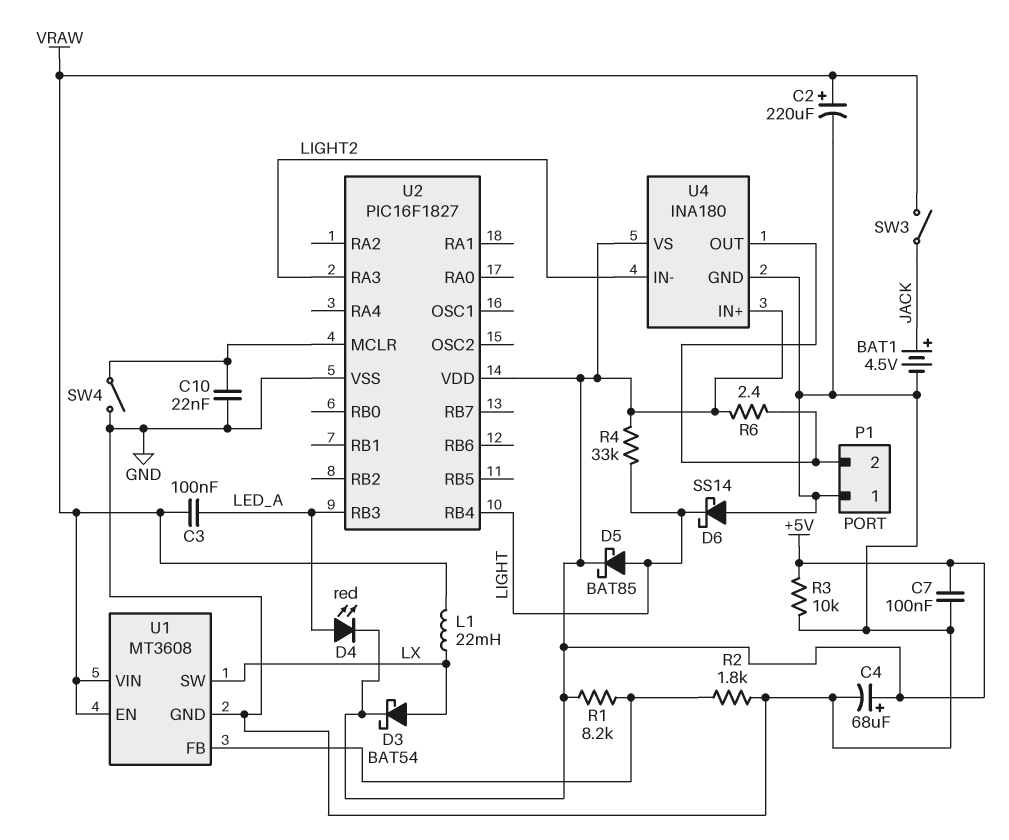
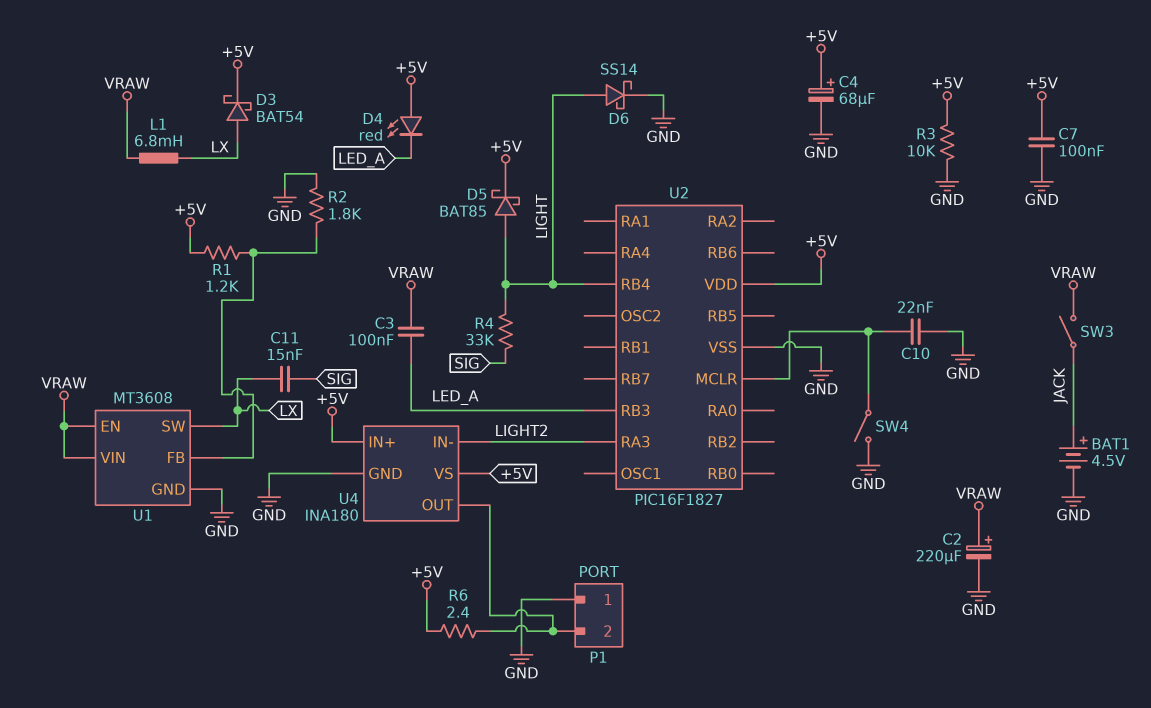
C11: none -> 15nF (LX, SIG)
D4: LED red (A LED_A, K +5V) -> LED red (A +5V, K LED_A)
D6: schottky SS14 (A GND, K LIGHT) -> schottky SS14 (A LIGHT, K GND)
L1: 22mH (LX, VRAW) -> 6.8mH (LX, VRAW)
R1: 8.2k (+5V, U1/FB) -> 1.2k (+5V, U1/FB)
R4: 33k (+5V, LIGHT) -> 33k (LIGHT, SIG)

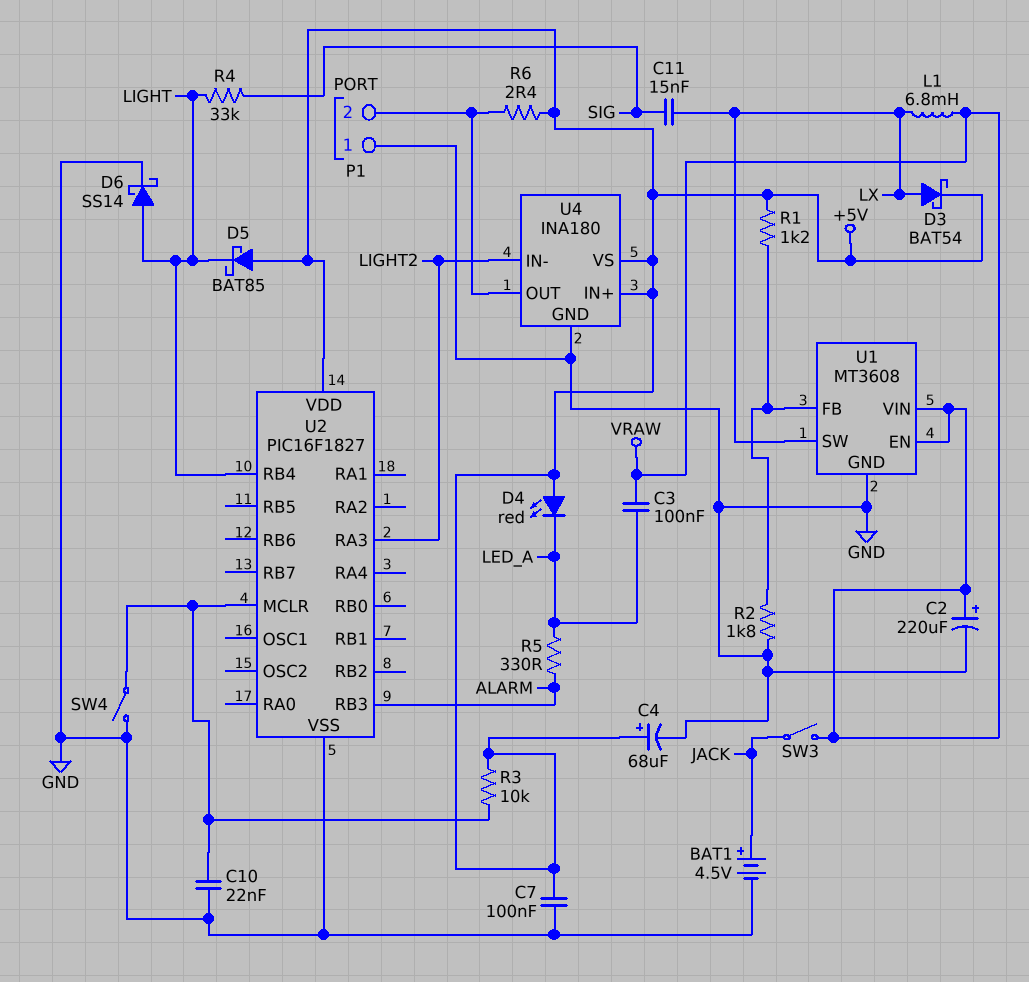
D5: schottky BAT85 (A LIGHT, K +5V) -> schottky BAT85 (A +5V, K LIGHT)
R3: 10k (+5V, GND) -> 10k (+5V, U2/MCLR)
R5: none -> 330 (ALARM, LED_A)
U2 pin RB3: LED_A -> ALARM

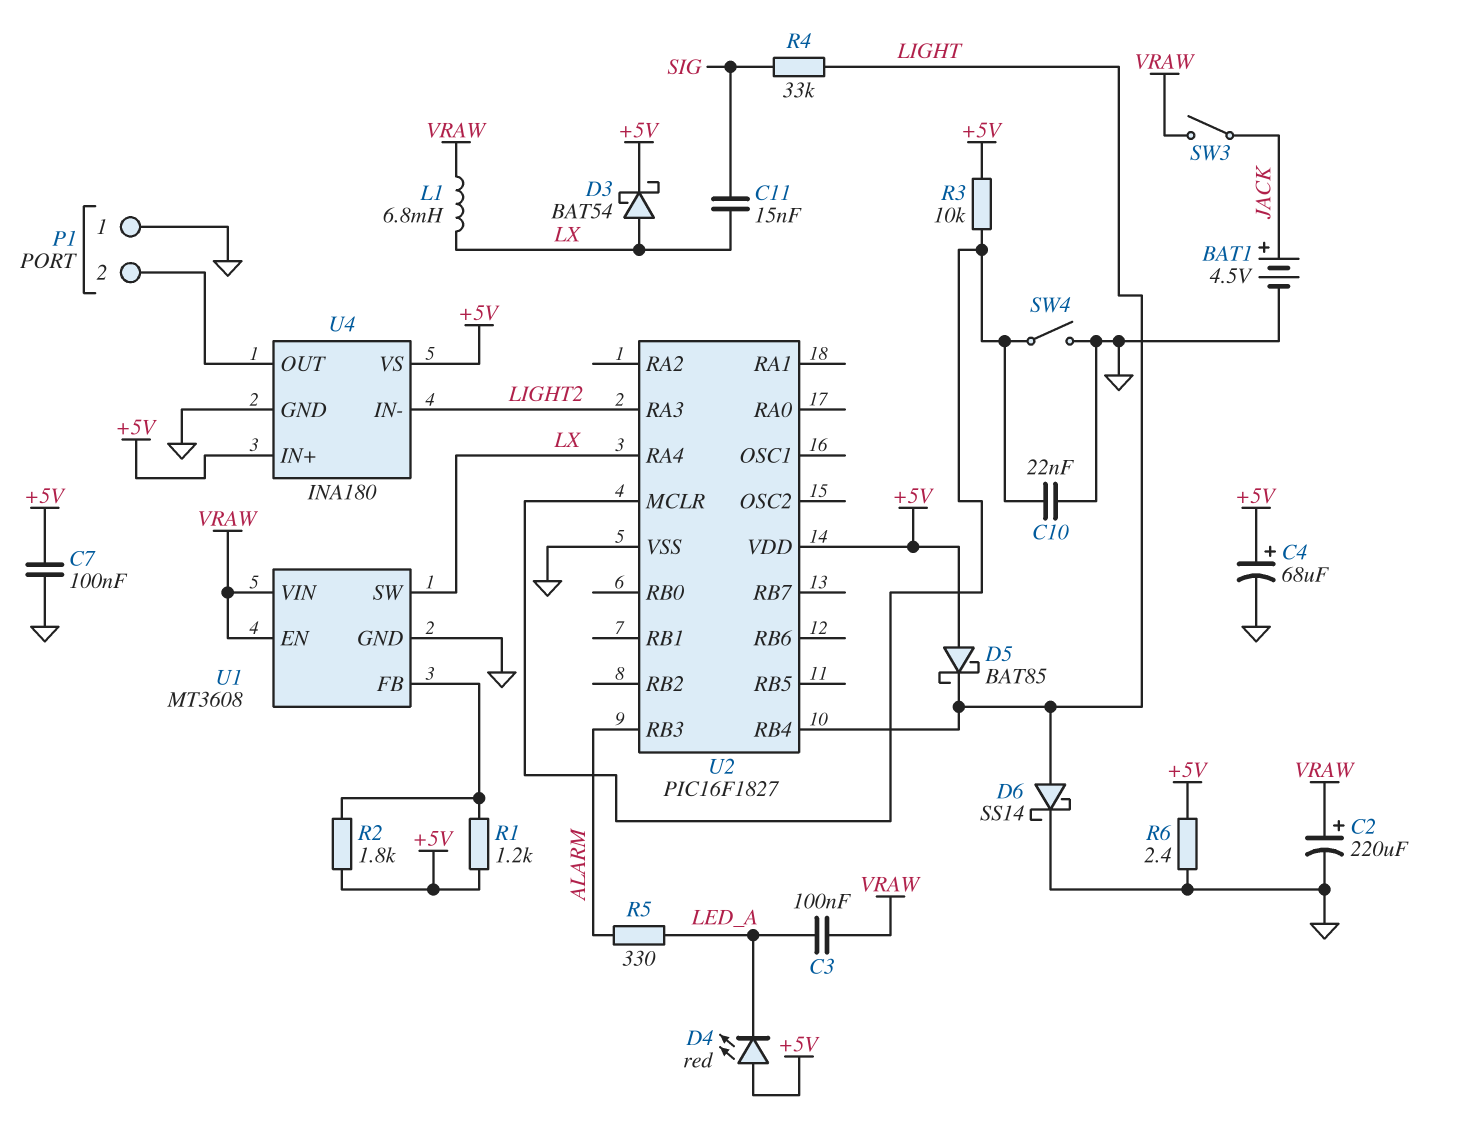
R2: 1.8k (GND, U1/FB) -> 1.8k (+5V, U1/FB)
R6: 2.4 (+5V, P1/2) -> 2.4 (+5V, GND)
U2 pin RA4: none -> LX

